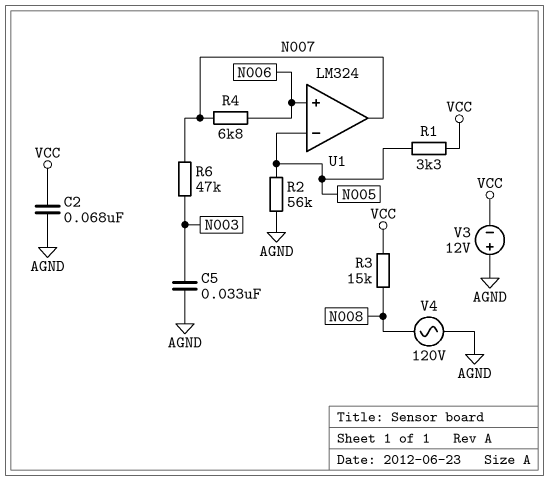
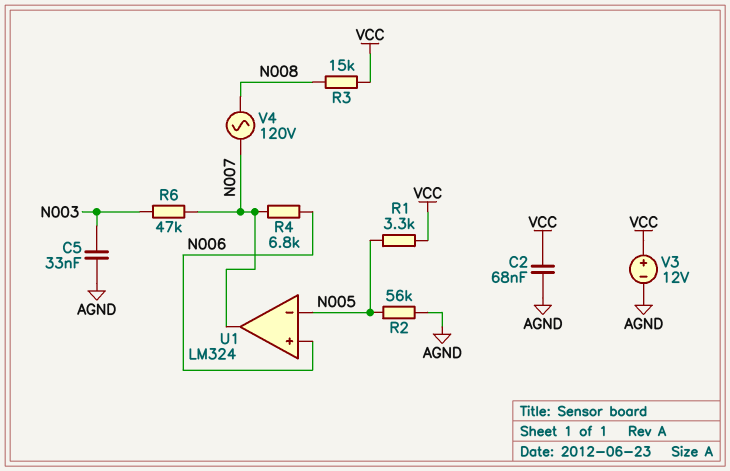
V3: 12V (plus AGND, minus VCC) -> 12V (plus VCC, minus AGND)
V4: AC 120V (AGND, N008) -> AC 120V (N007, N008)

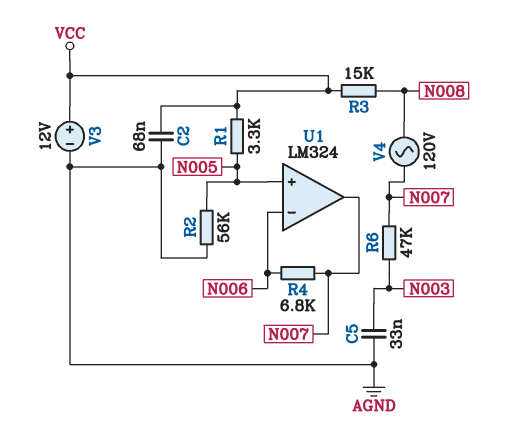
U1 pin in+: N006 -> N005
U1 pin in-: N005 -> N006

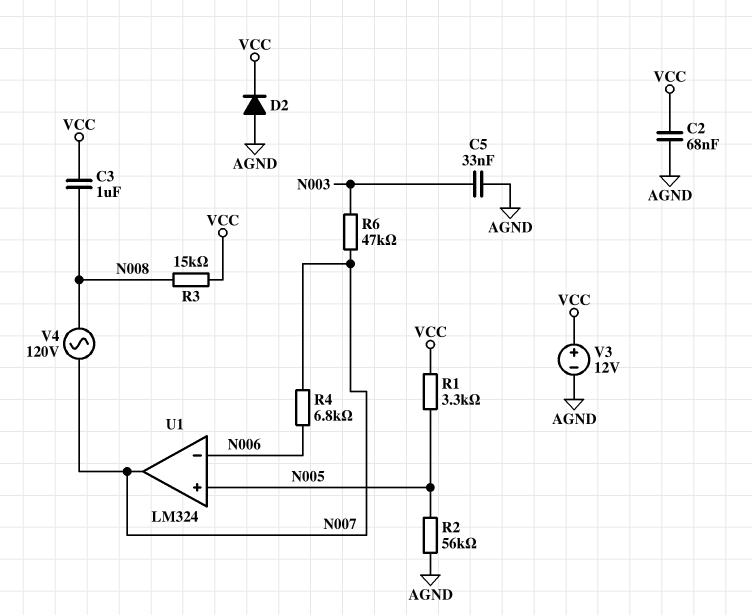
C3: none -> 1uF (N008, VCC)
D2: none -> diode (A AGND, K VCC)

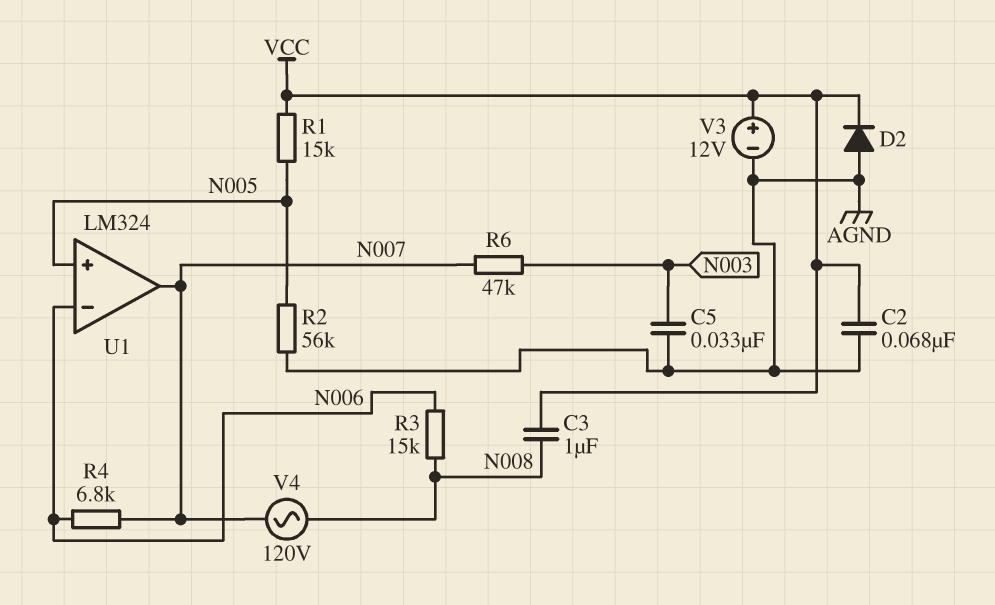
R1: 3.3k (N005, VCC) -> 15k (N005, VCC)
R3: 15k (N008, VCC) -> 15k (N006, N008)

